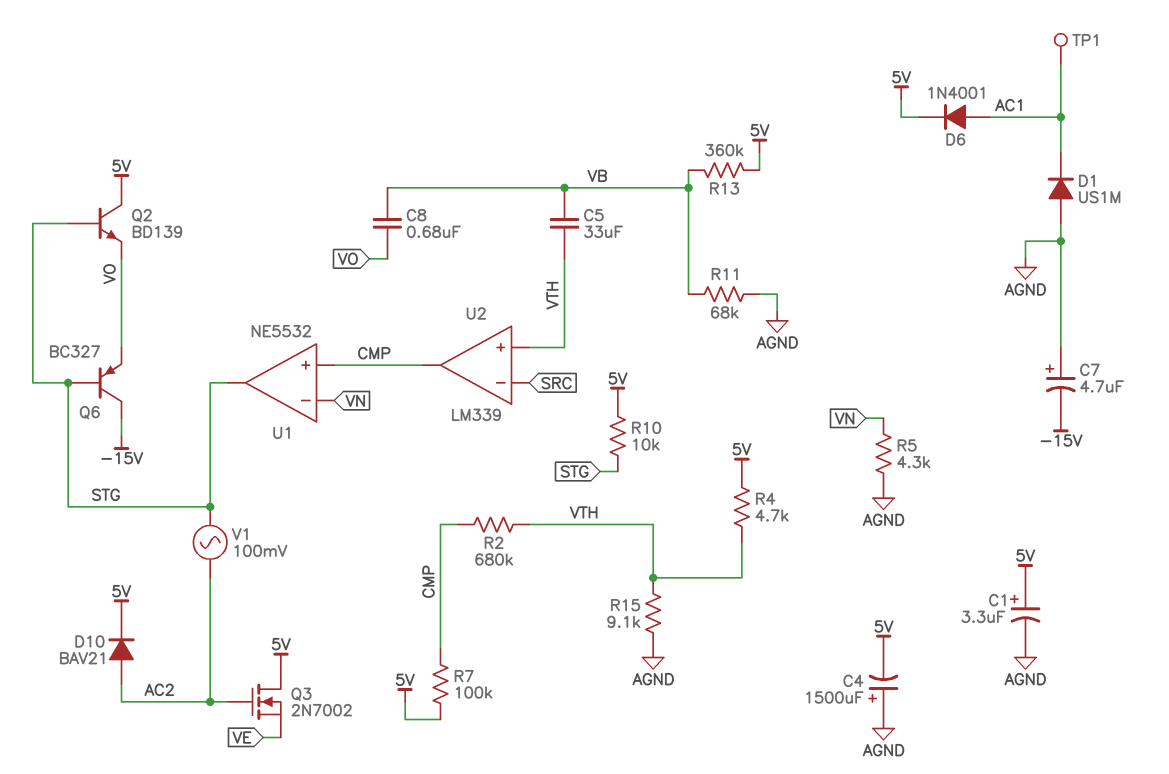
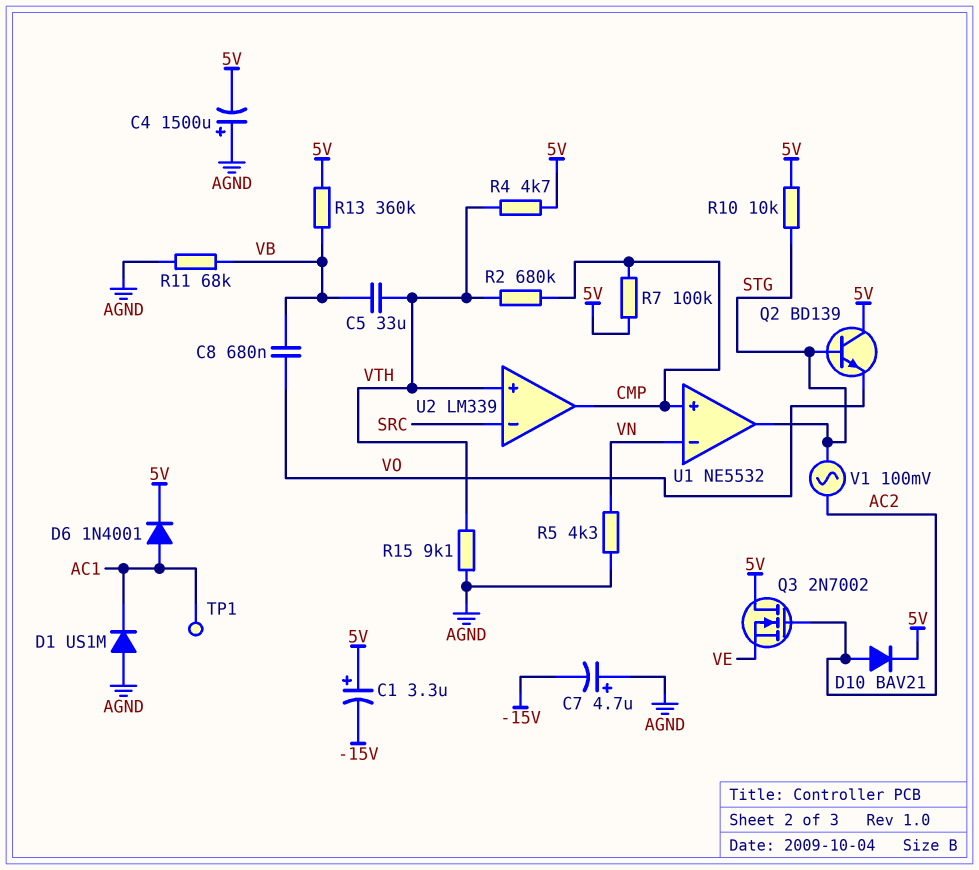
C1: 3.3uF (plus 5V, minus AGND) -> 3.3uF (plus 5V, minus -15V)
Q6: PNP BC327 (B STG, C -15V, E VO) -> none

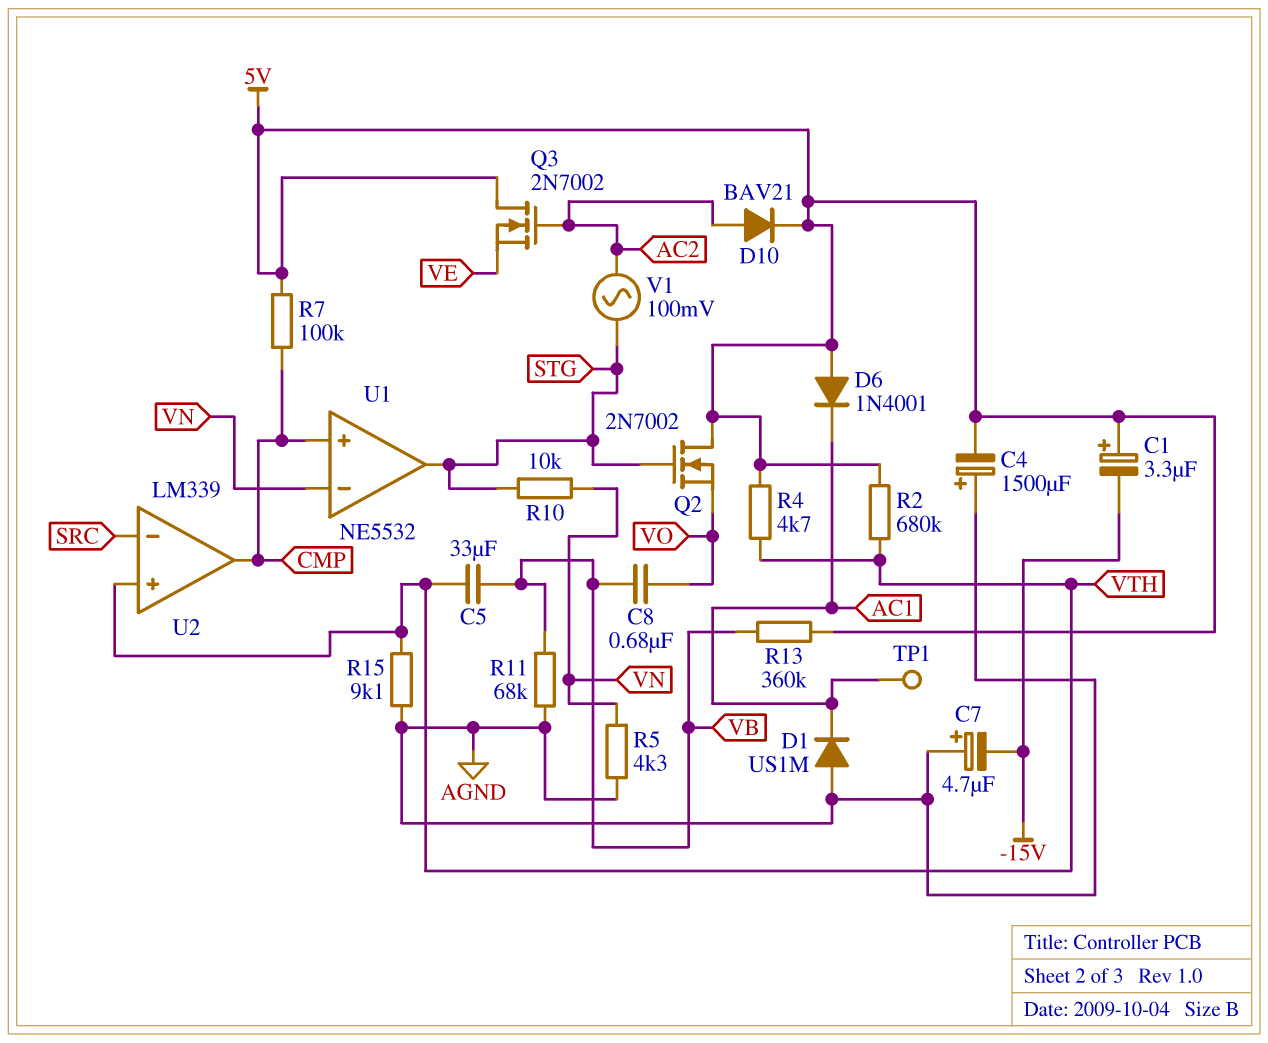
D6: diode 1N4001 (A AC1, K 5V) -> diode 1N4001 (A 5V, K AC1)
Q2: NPN BD139 (B STG, C 5V, E VO) -> NMOS 2N7002 (G STG, D 5V, S VO)
R2: 680k (CMP, VTH) -> 680k (5V, VTH)
R10: 10k (5V, STG) -> 10k (STG, VN)

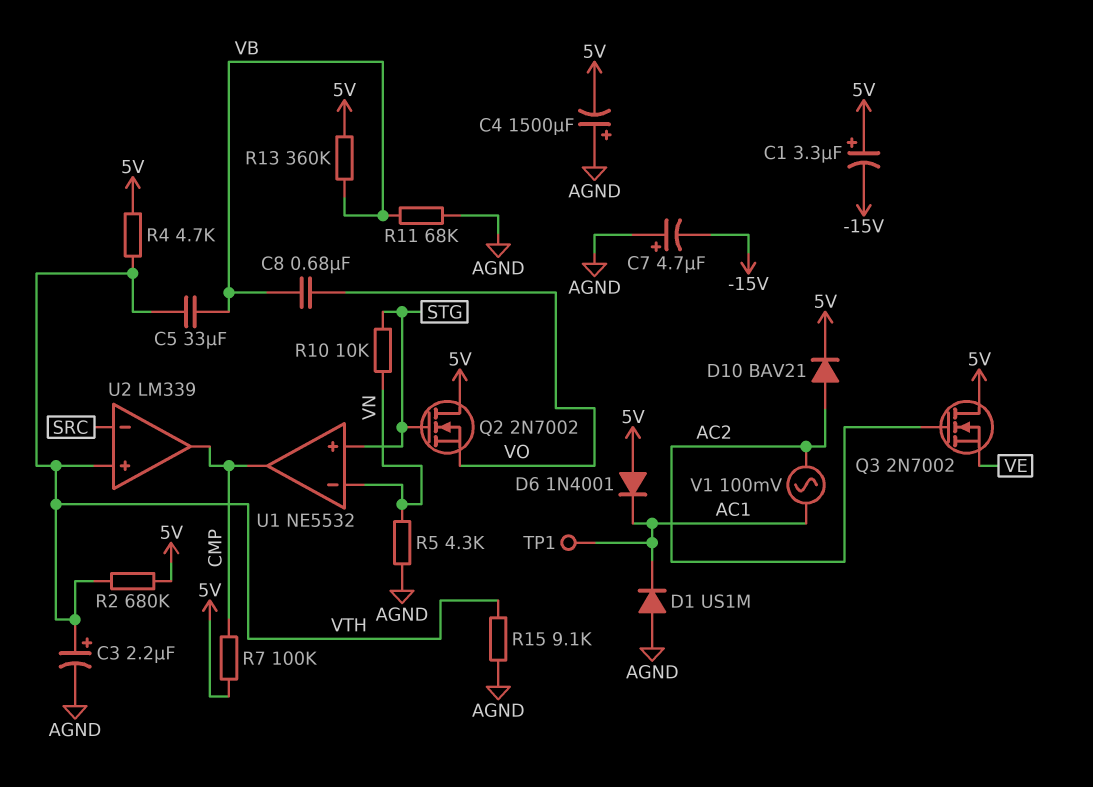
C3: none -> 2.2uF (plus VTH, minus AGND)
U1 pin in+: CMP -> STG
U1 pin out: STG -> CMP
V1: AC 100mV (AC2, STG) -> AC 100mV (AC1, AC2)

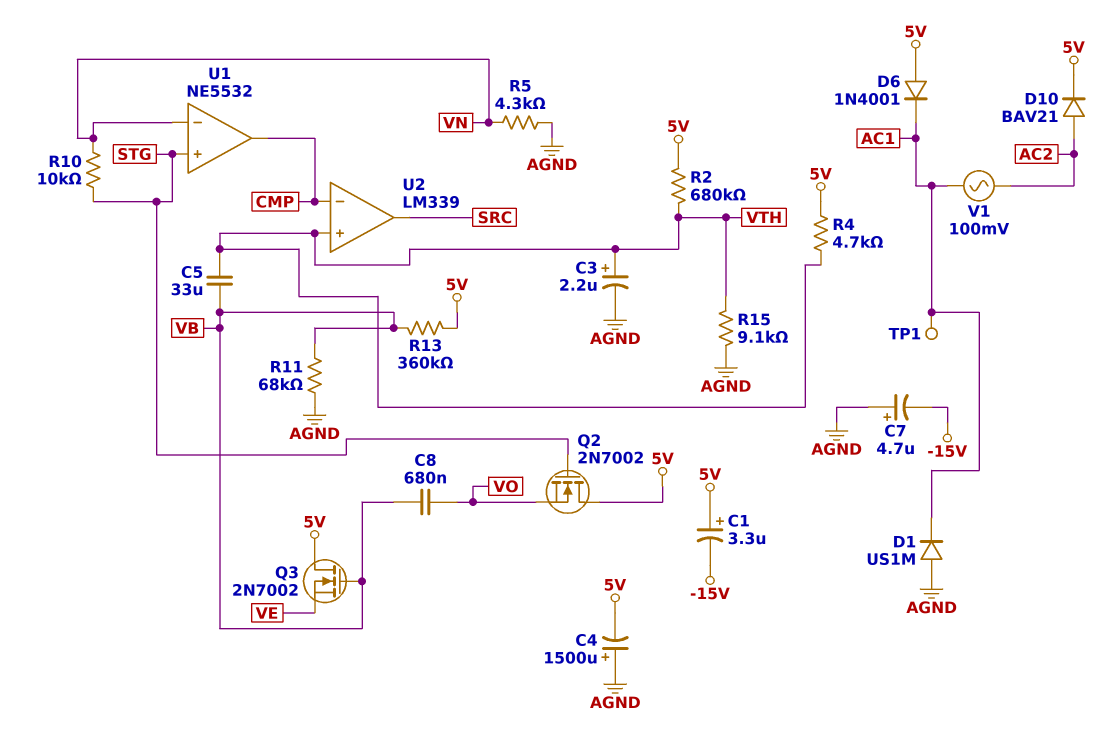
Q3: NMOS 2N7002 (G AC2, D 5V, S VE) -> NMOS 2N7002 (G VB, D 5V, S VE)
R7: 100k (5V, CMP) -> none
U2 pin in-: SRC -> CMP
U2 pin out: CMP -> SRC

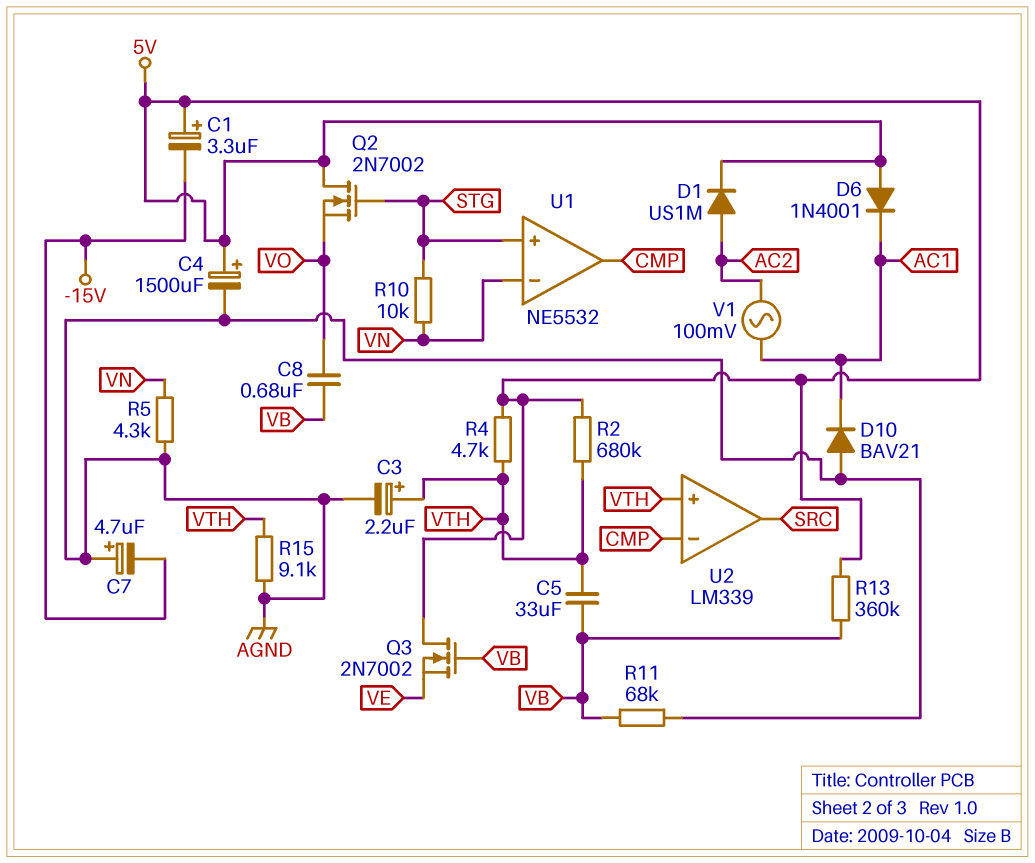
C4: 1500uF (plus AGND, minus 5V) -> 1500uF (plus 5V, minus AGND)
D1: diode US1M (A AGND, K AC1) -> diode US1M (A AC2, K 5V)
D10: diode BAV21 (A AC2, K 5V) -> diode BAV21 (A AGND, K AC1)
TP1: test point (AC1) -> none

